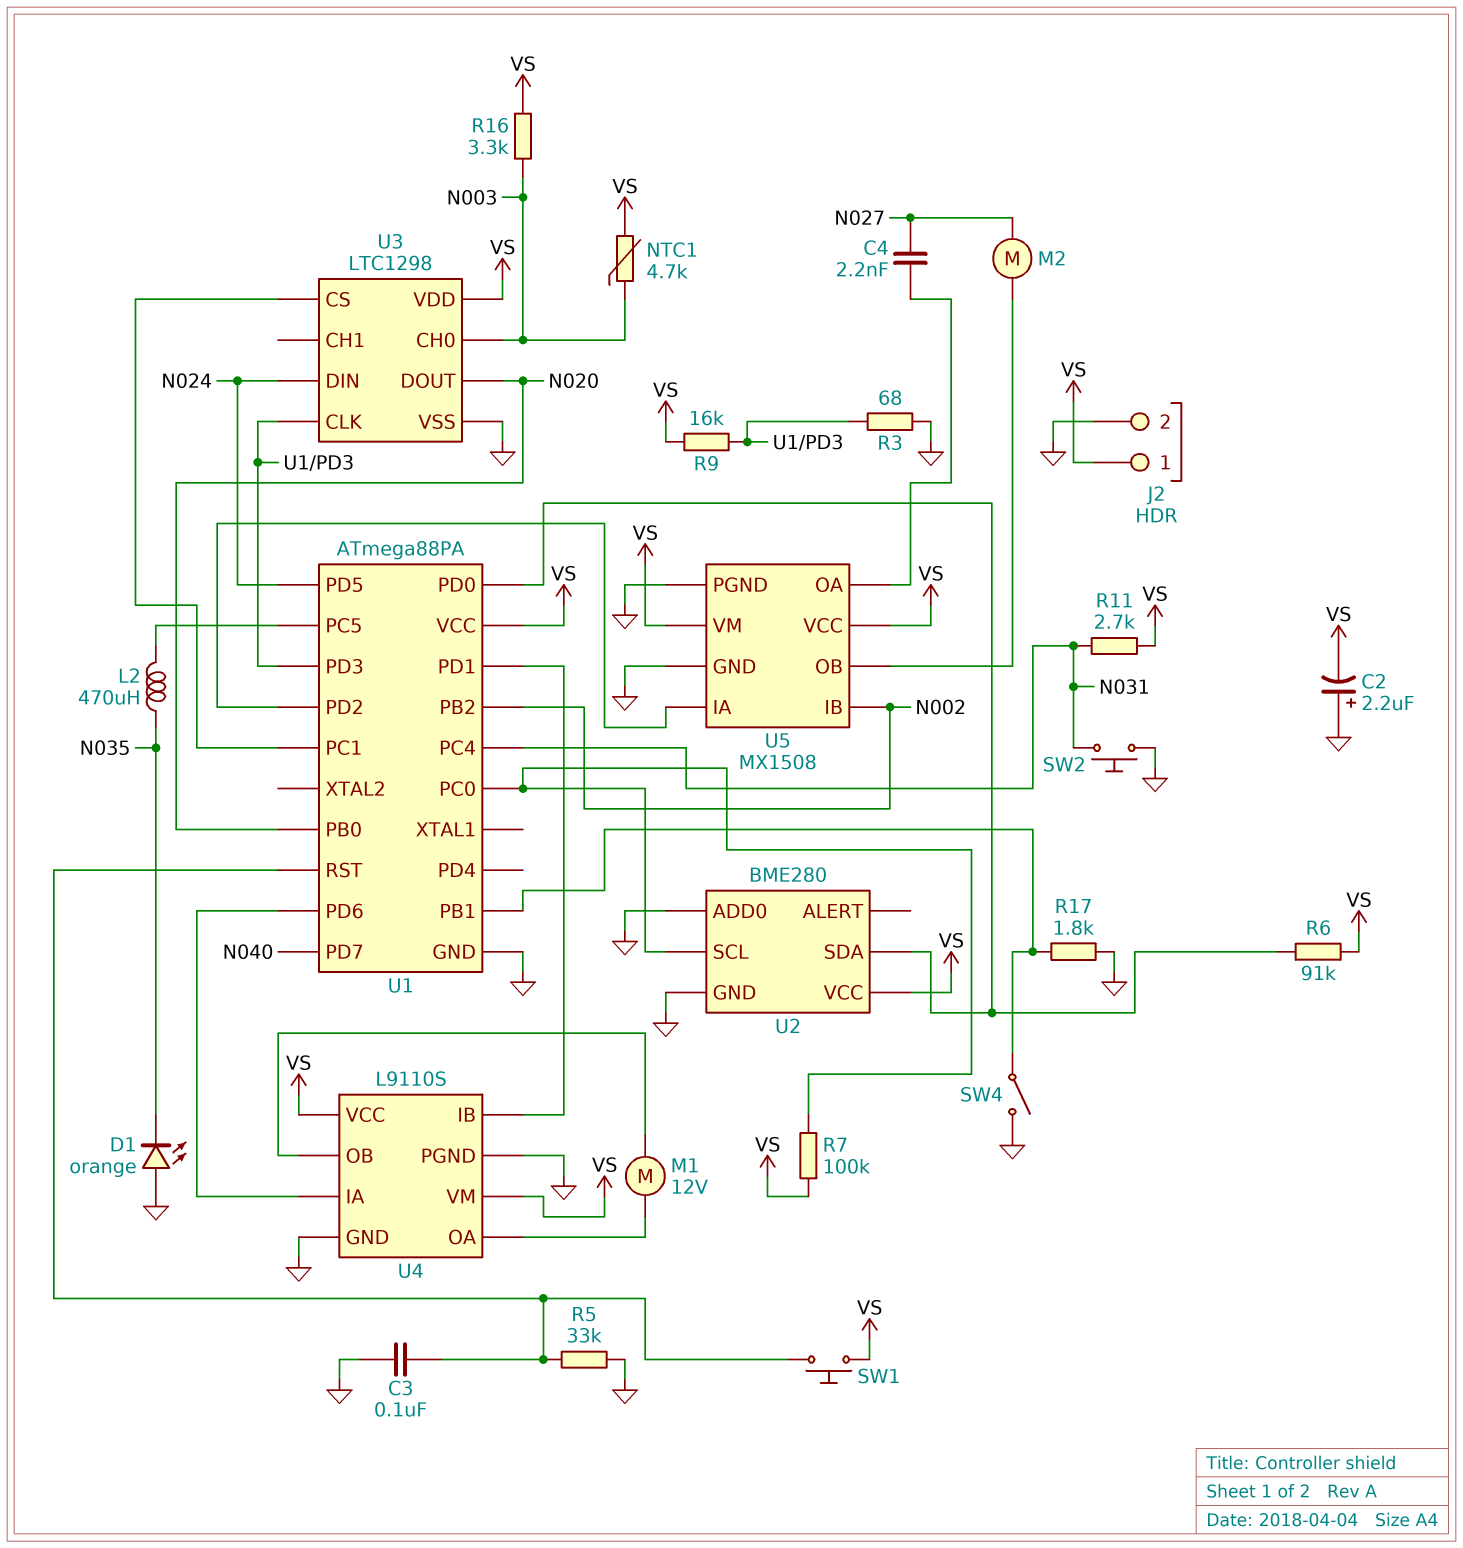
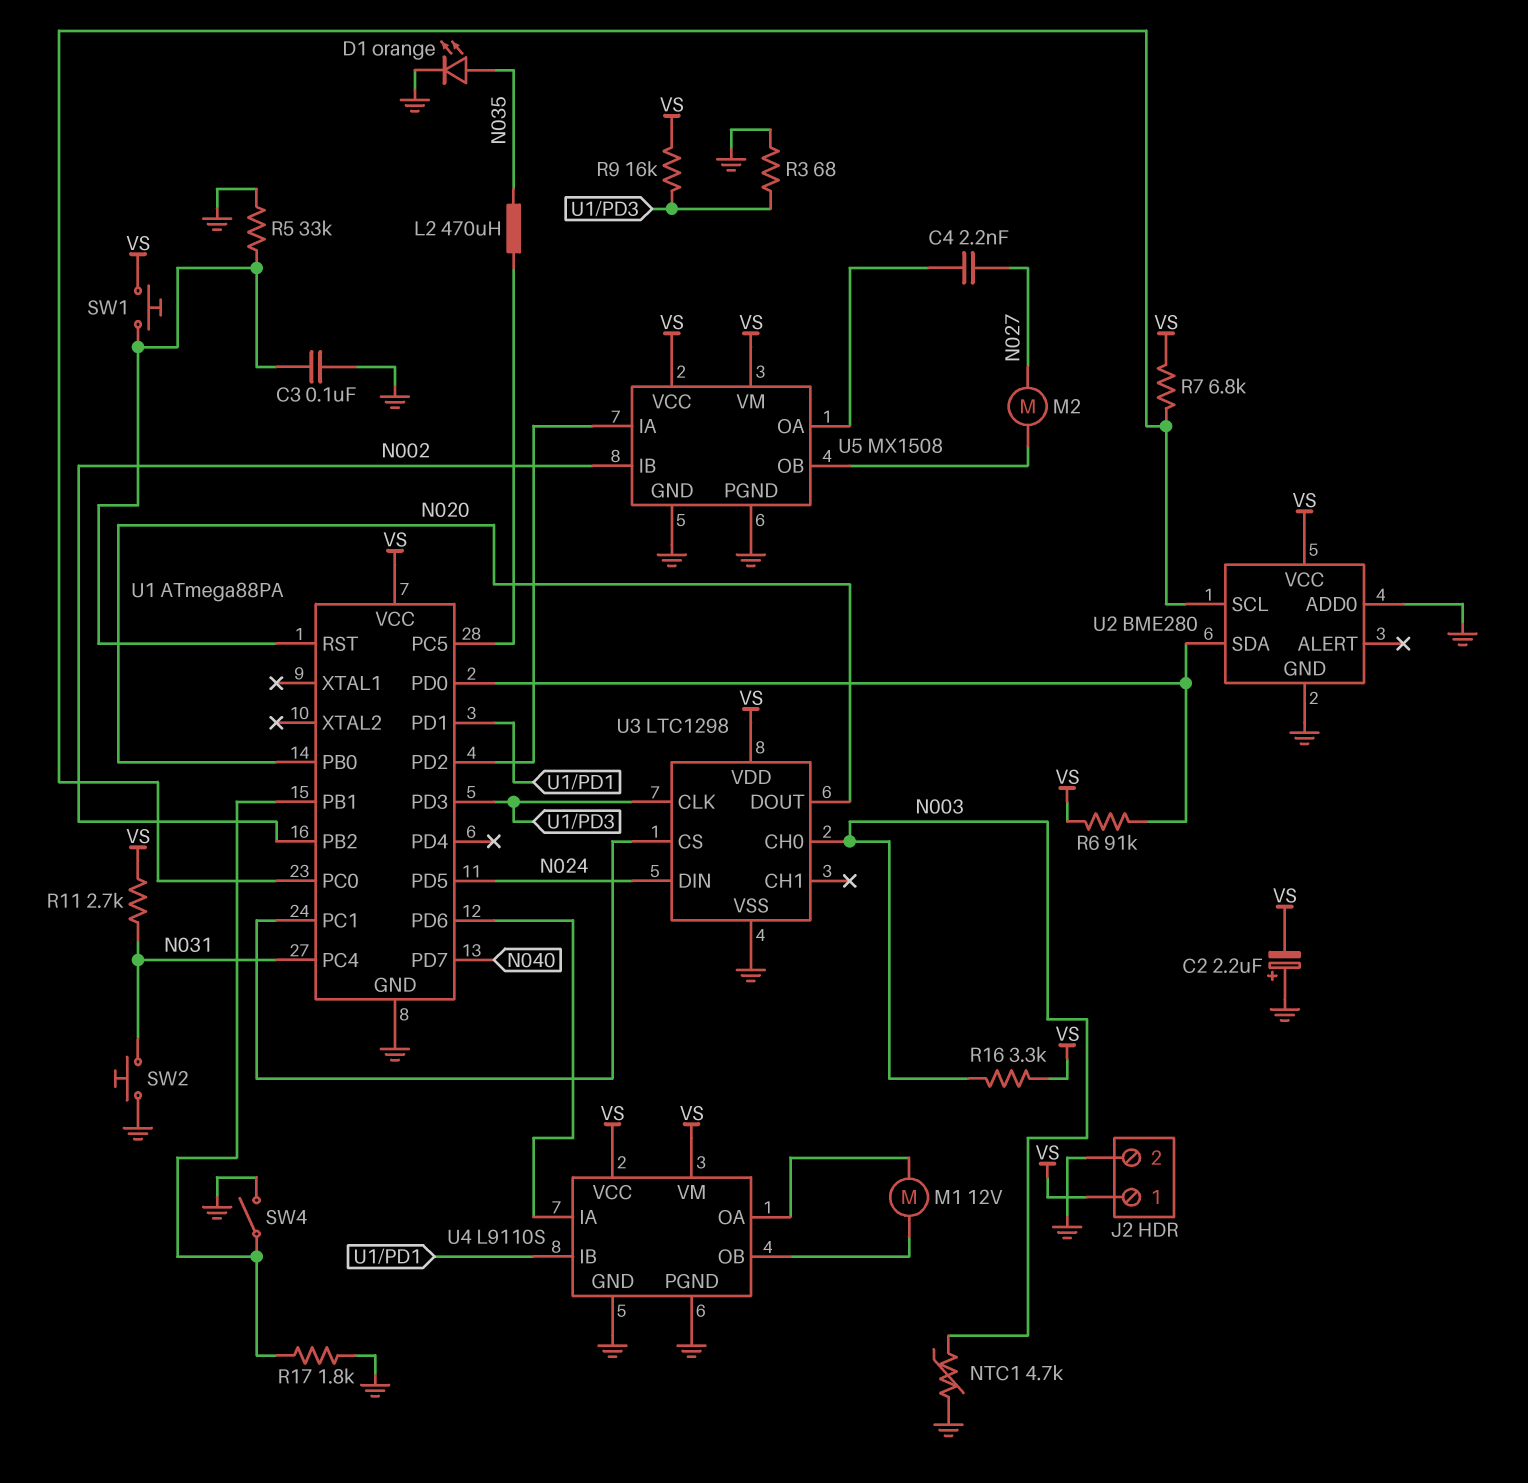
D1: LED orange (A GND, K N035) -> LED orange (A N035, K GND)
NTC1: 4.7k (N003, VS) -> 4.7k (GND, N003)
R7: 100k (U1/PC0, VS) -> 6.8k (U1/PC0, VS)

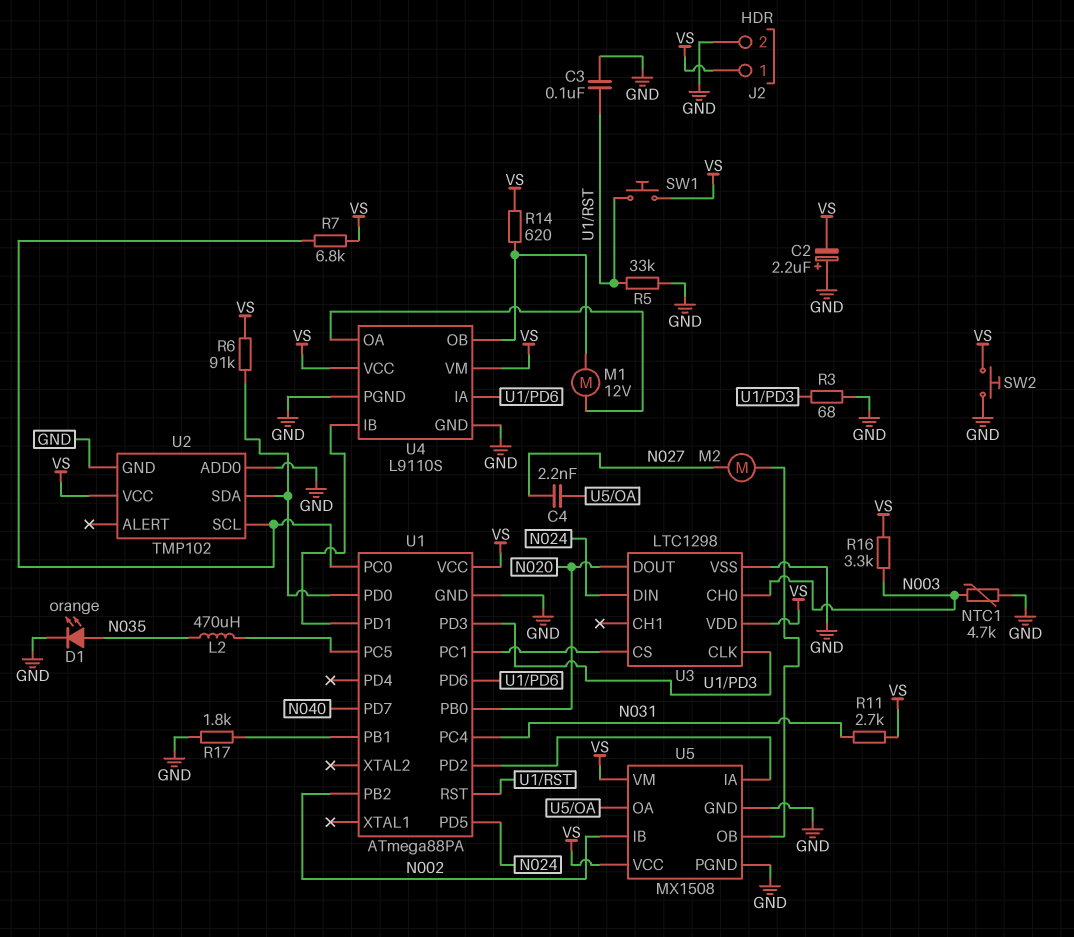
R9: 16k (U1/PD3, VS) -> none
R14: none -> 620 (U4/OB, VS)
SW2: button (GND, N031) -> button (GND, VS)
SW4: switch (GND, U1/PB1) -> none
U2: BME280 -> TMP102

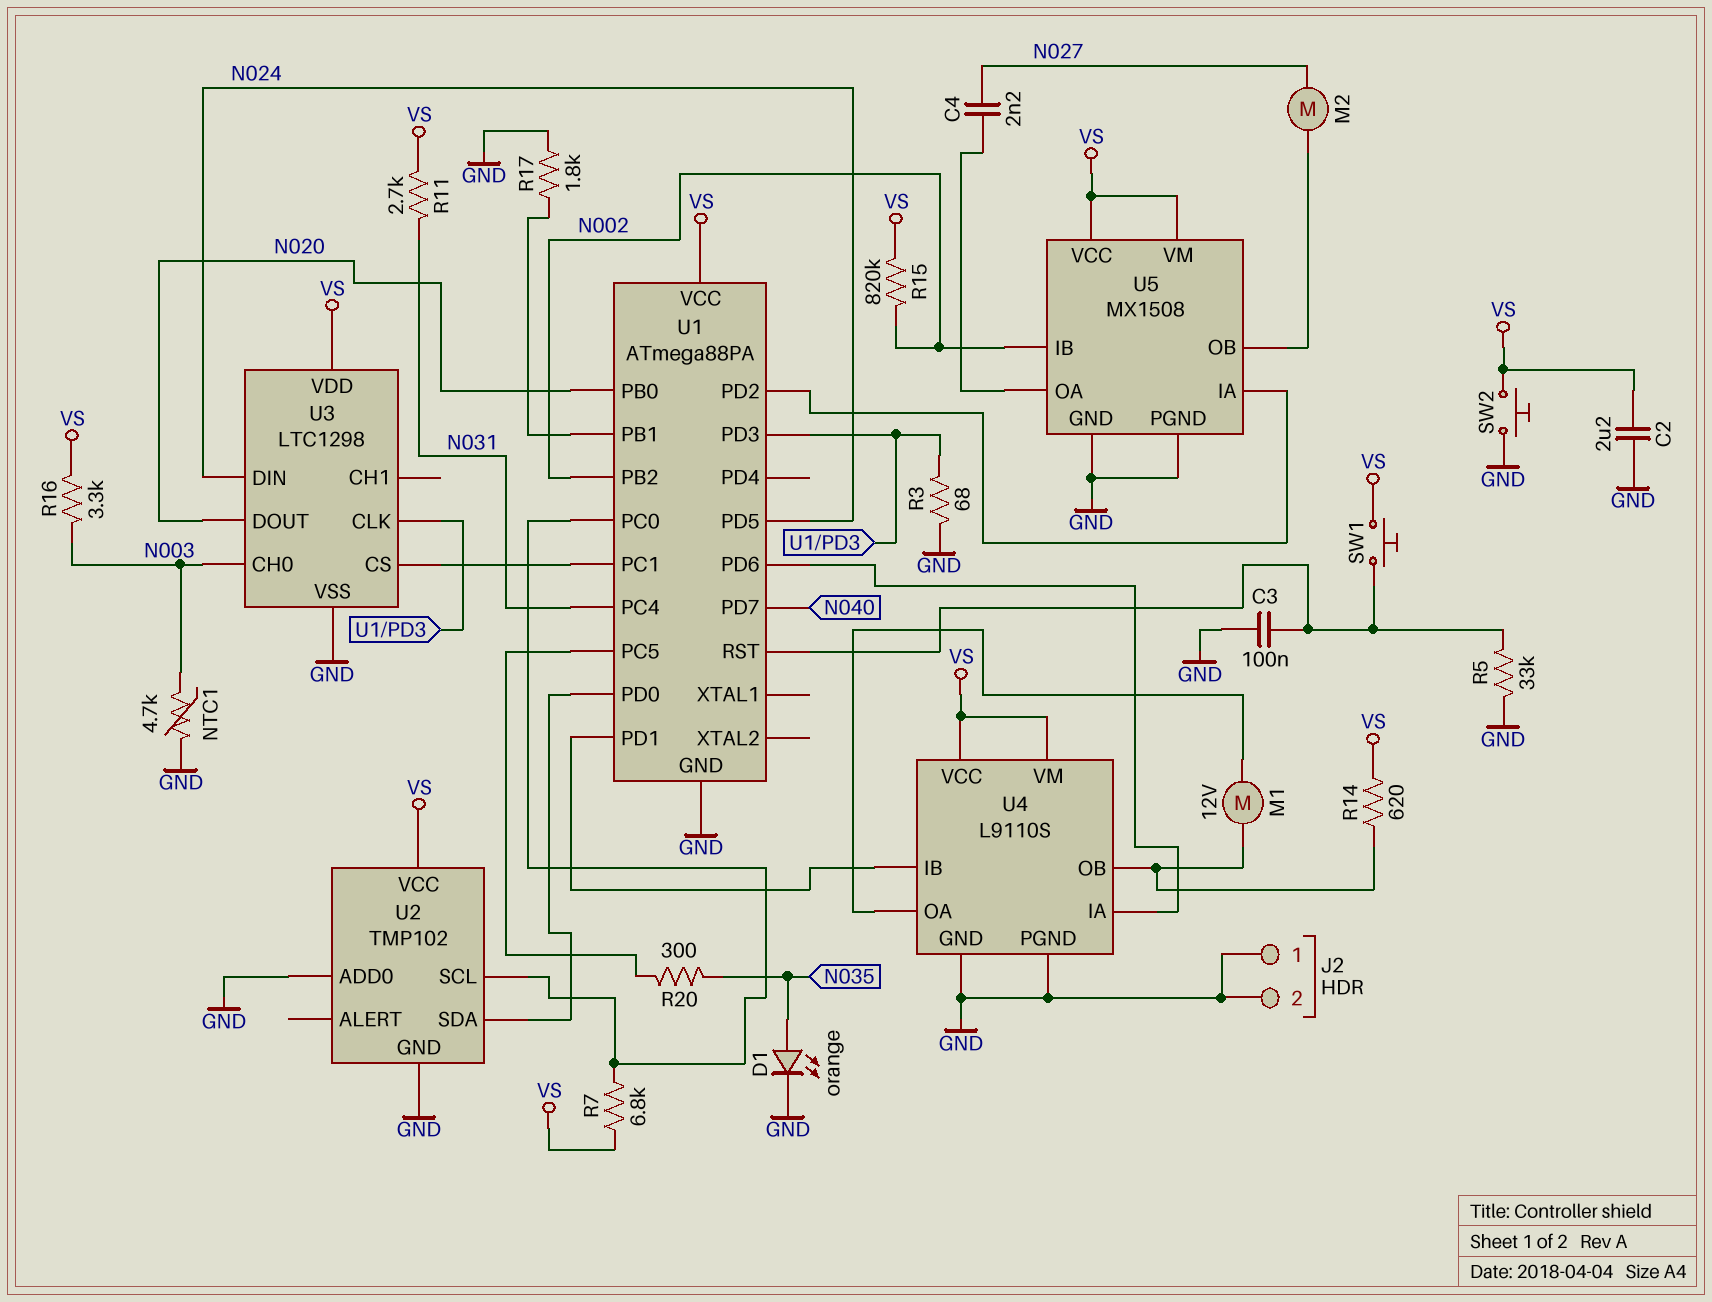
C2: 2.2uF (plus GND, minus VS) -> 2.2uF (GND, VS)
J2 pin 1: VS -> GND
L2: 470uH (N035, U1/PC5) -> none
R6: 91k (U1/PD0, VS) -> none
R15: none -> 820k (N002, VS)
R20: none -> 300 (N035, U1/PC5)

